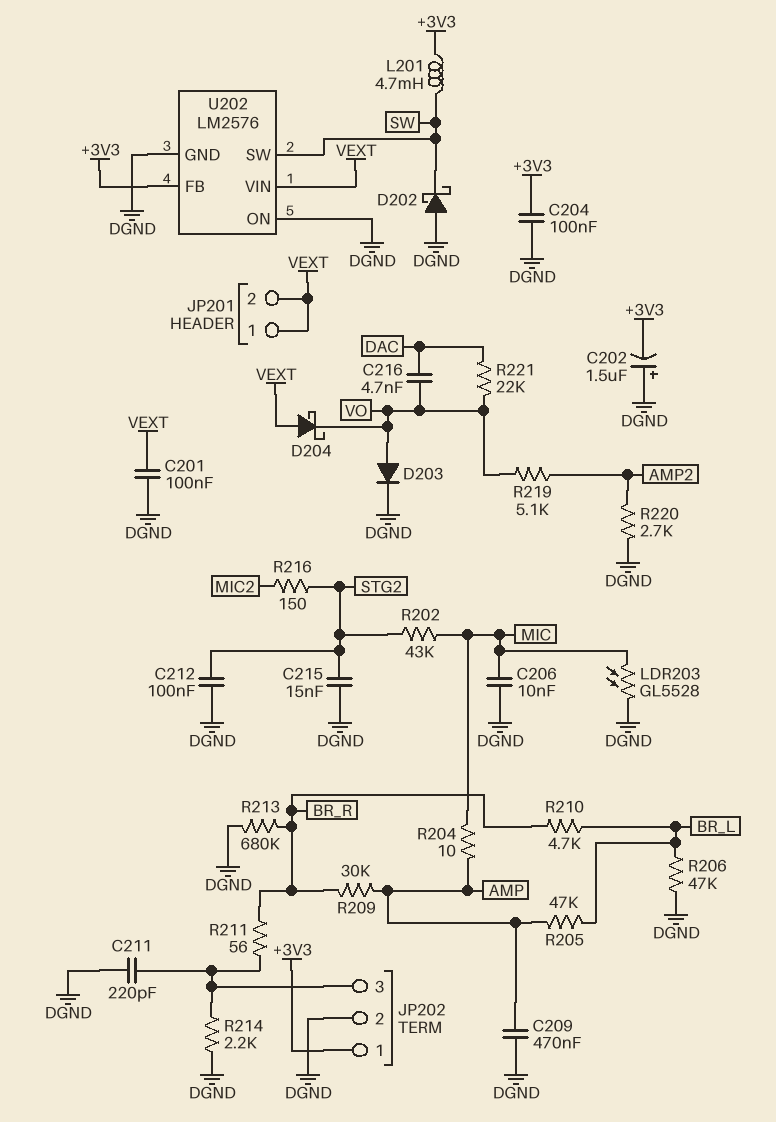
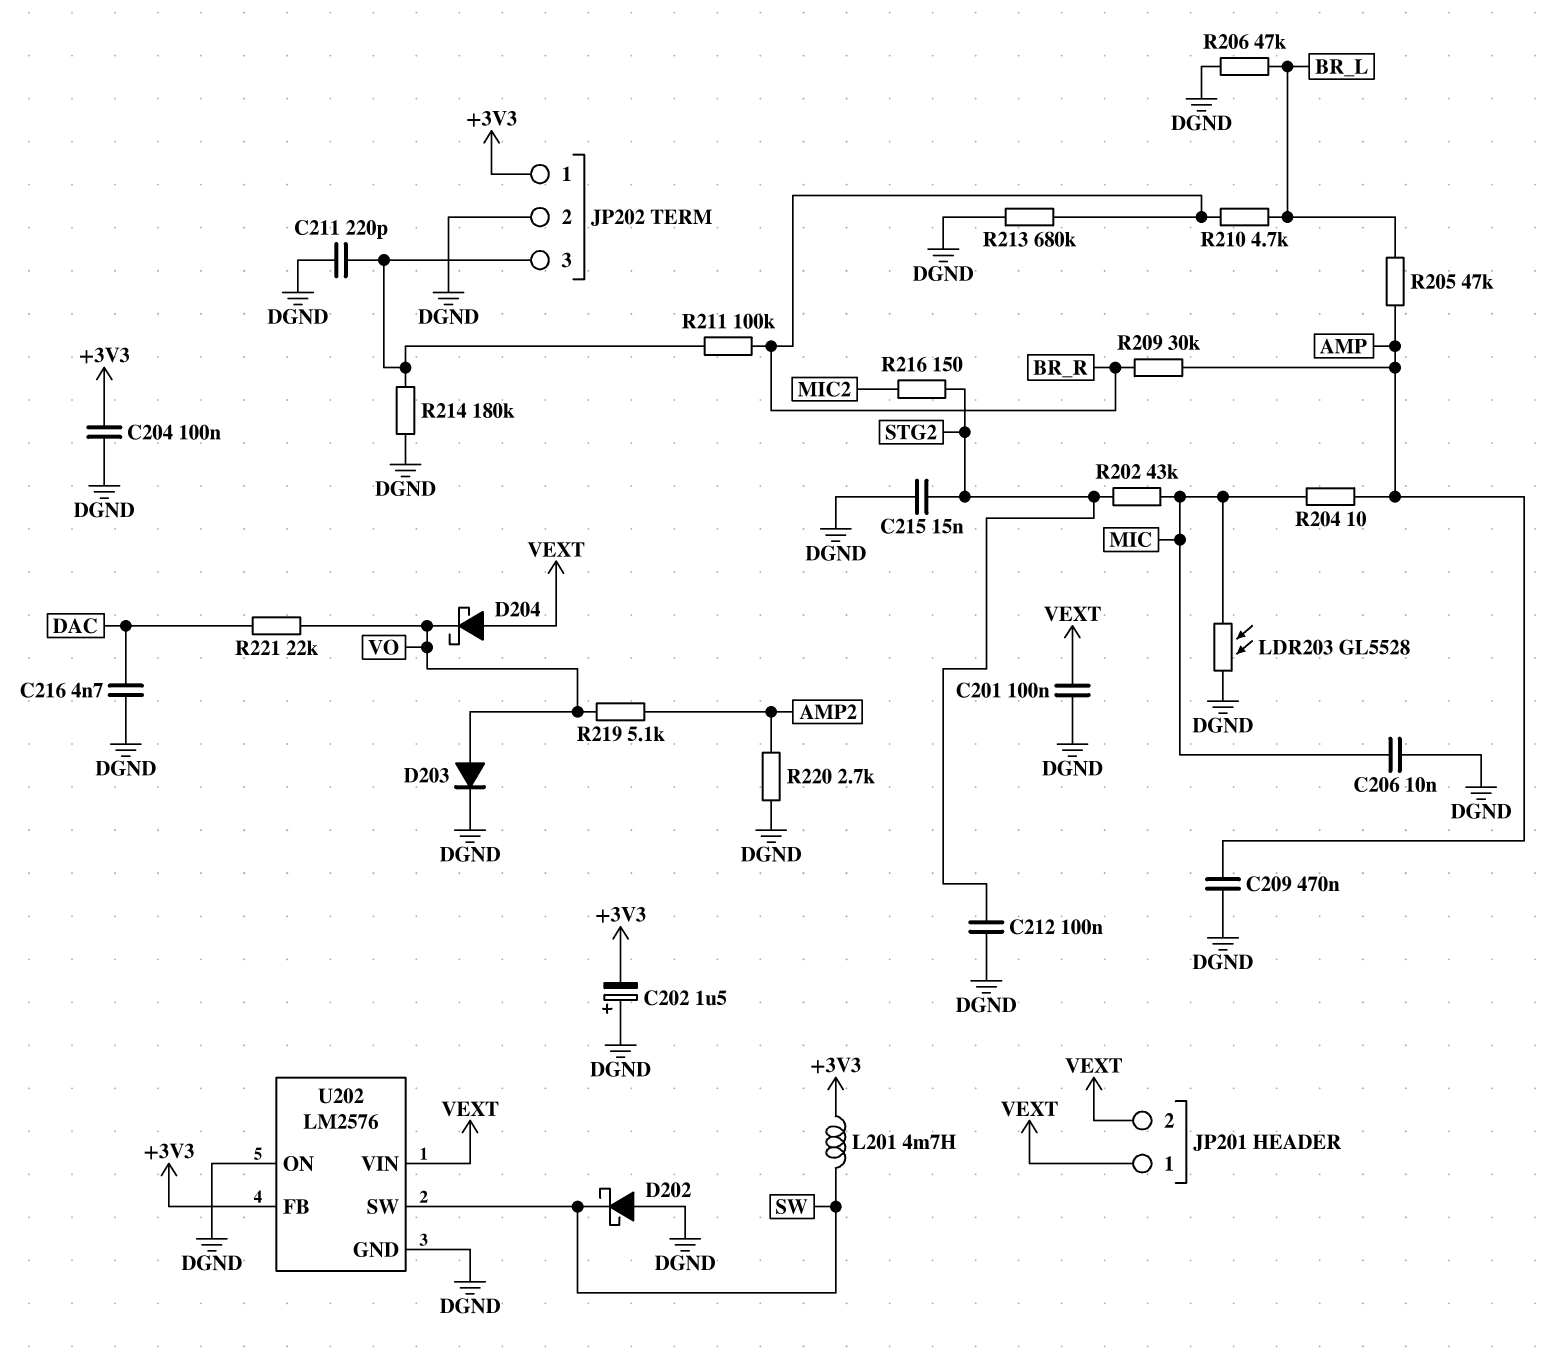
C216: 4.7nF (DAC, VO) -> 4.7nF (DAC, DGND)
R211: 56 (BR_R, JP202/3) -> 100k (BR_R, JP202/3)
R214: 2.2k (DGND, JP202/3) -> 180k (DGND, JP202/3)

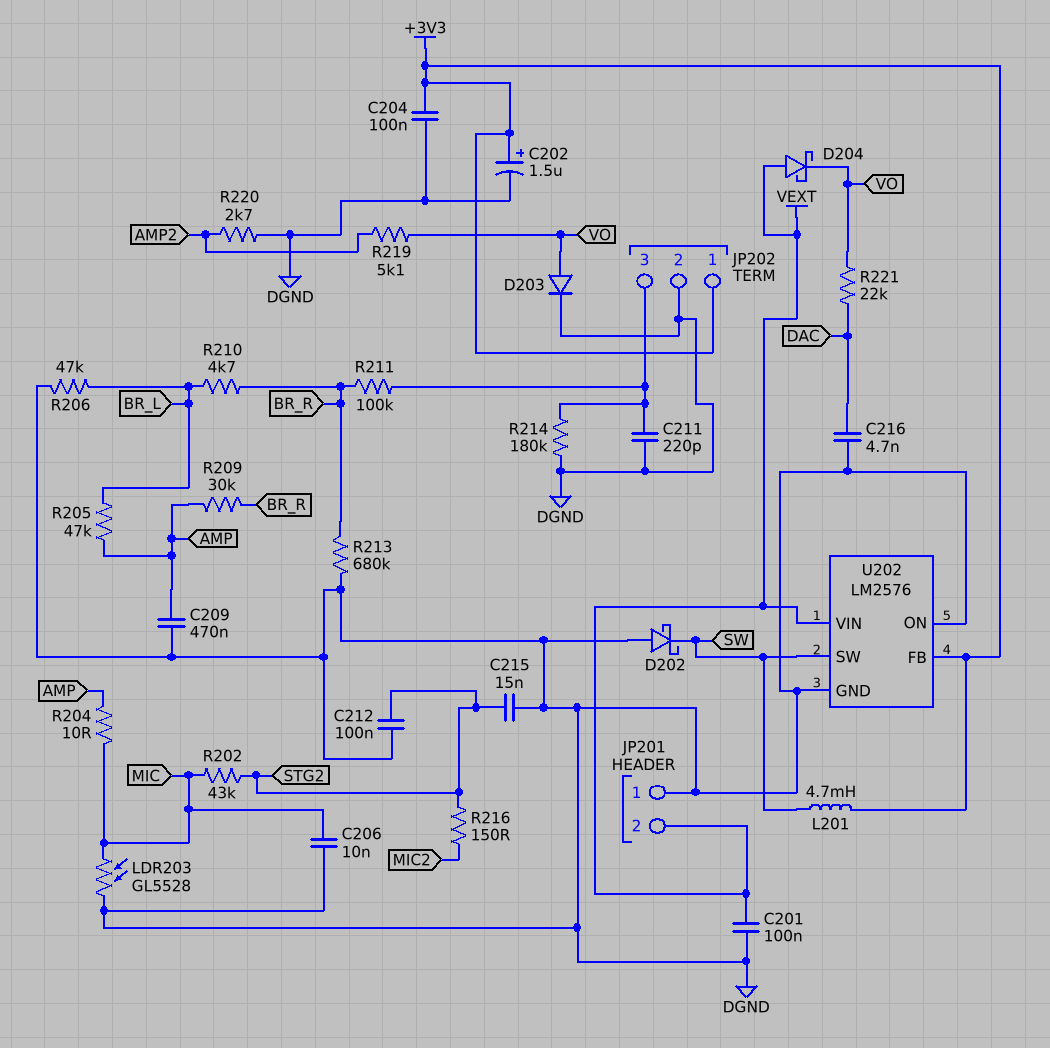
C202: 1.5uF (plus DGND, minus +3V3) -> 1.5uF (plus +3V3, minus DGND)
JP201 pin 1: VEXT -> DGND

